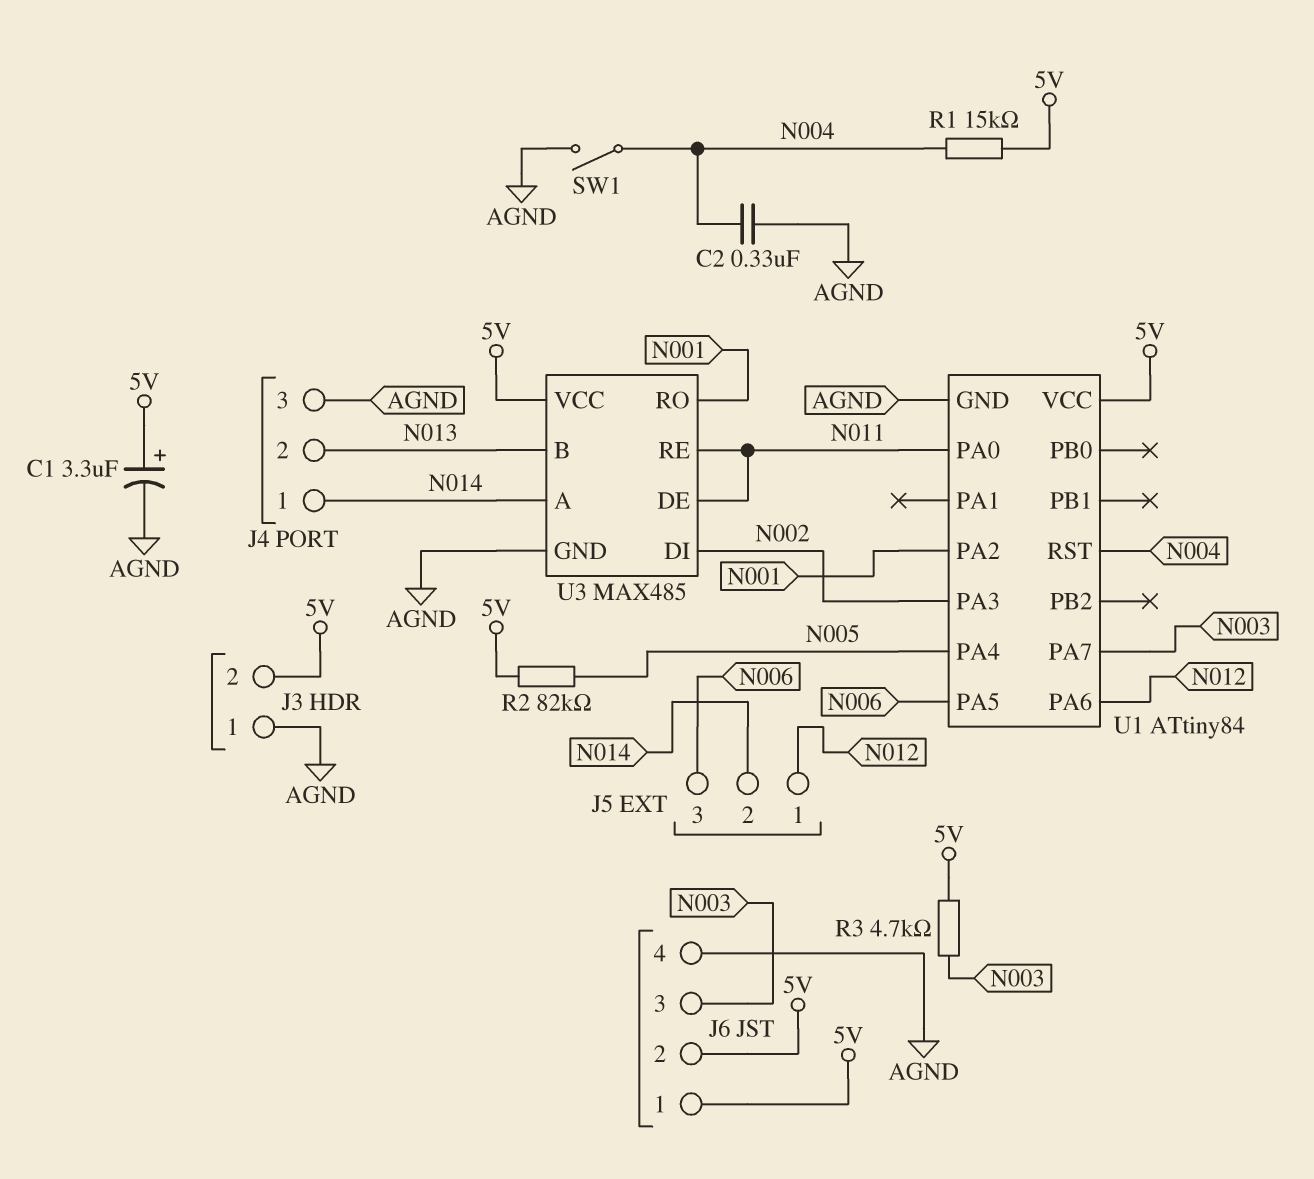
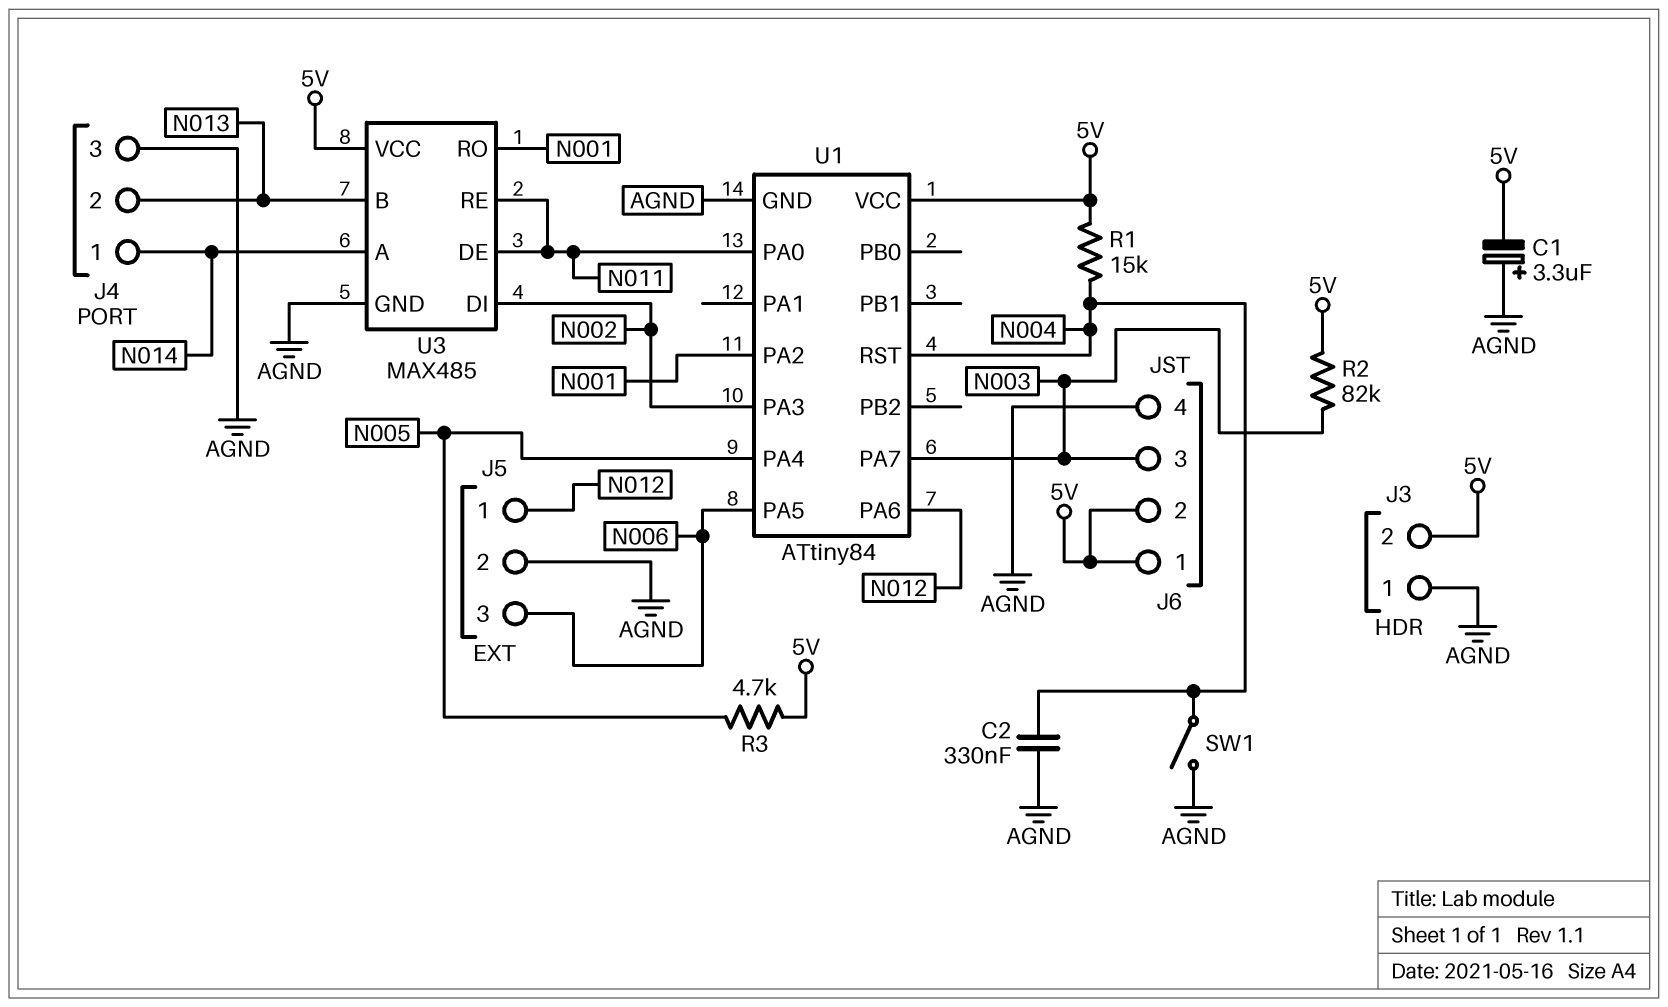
C1: 3.3uF (plus 5V, minus AGND) -> 3.3uF (plus AGND, minus 5V)
J5 pin 2: N014 -> AGND
R2: 82k (5V, N005) -> 82k (5V, N003)
R3: 4.7k (5V, N003) -> 4.7k (5V, N005)

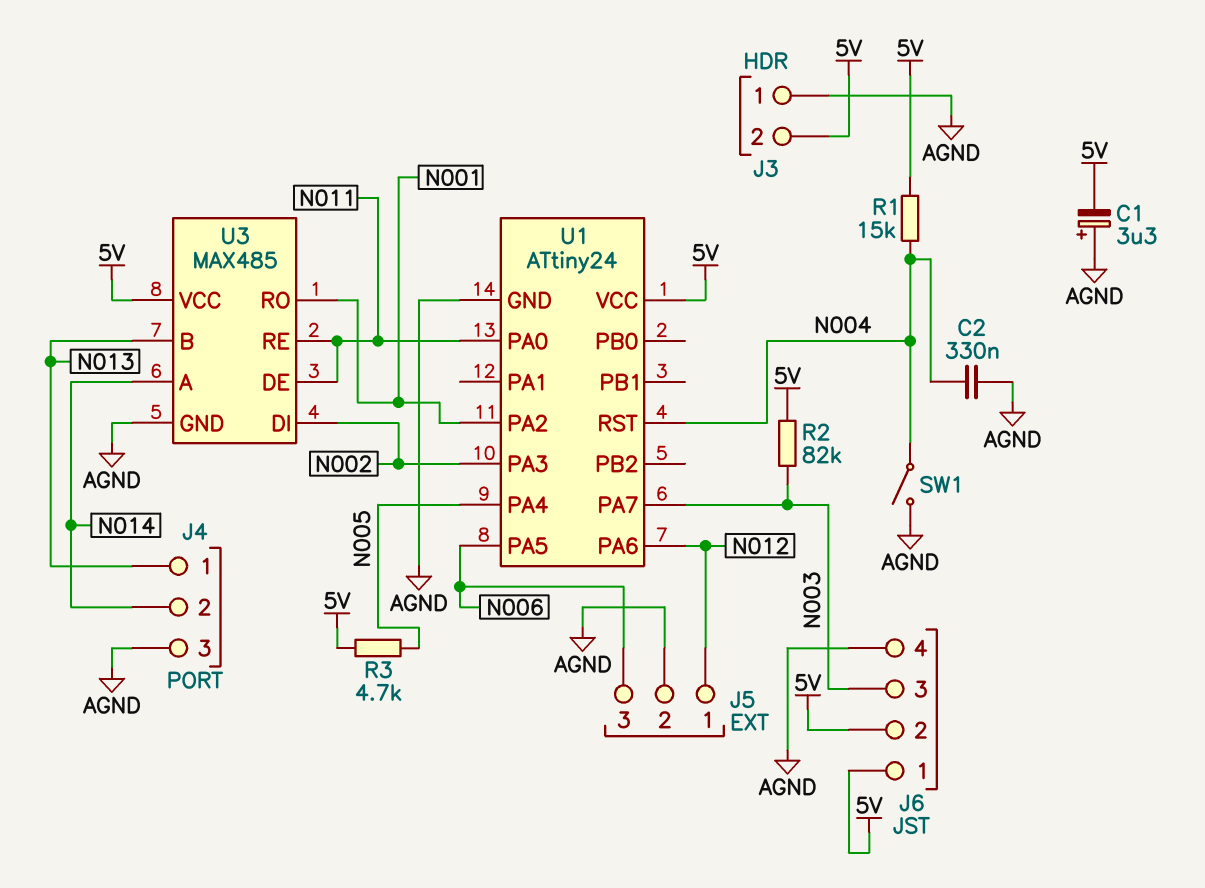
J4 pin 1: N014 -> N013
J4 pin 2: N013 -> N014
U1: ATtiny84 -> ATtiny24

